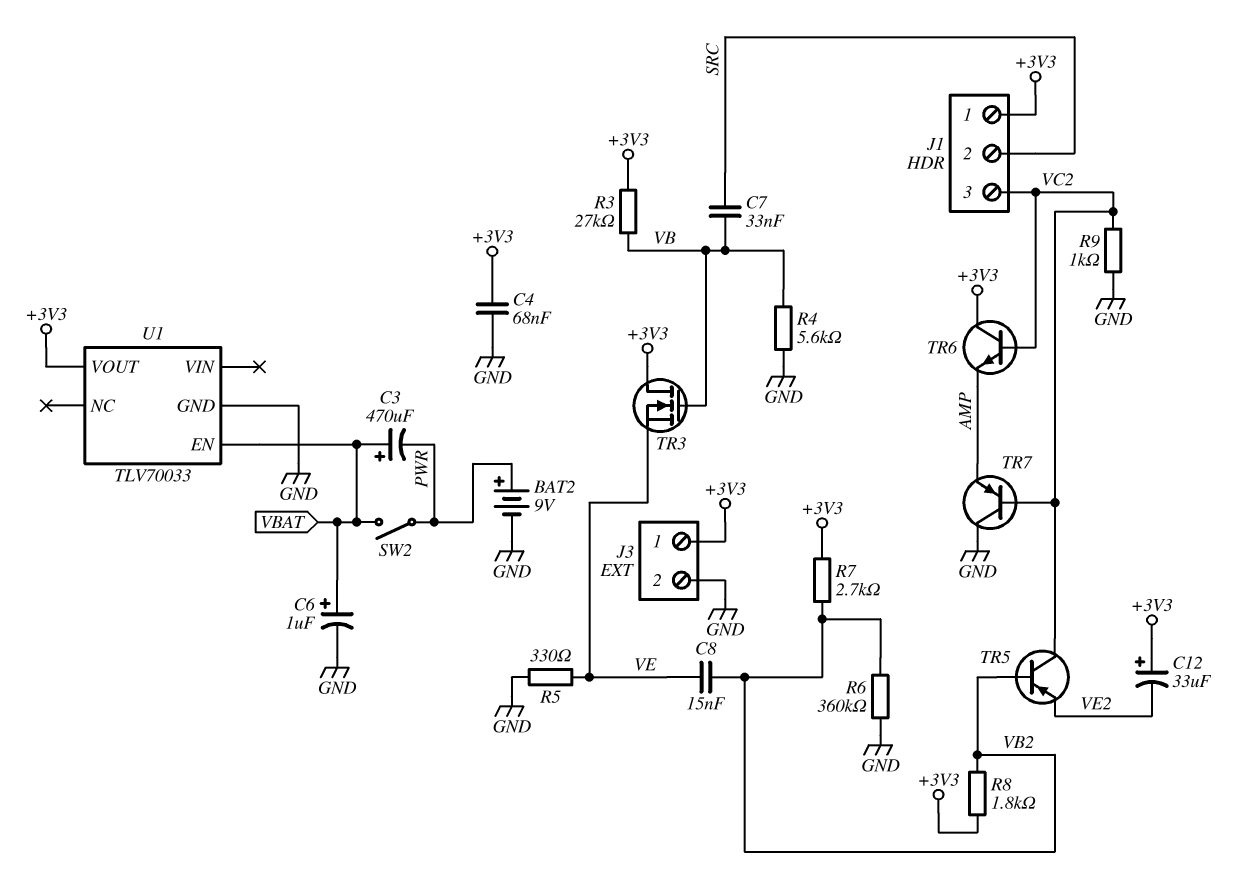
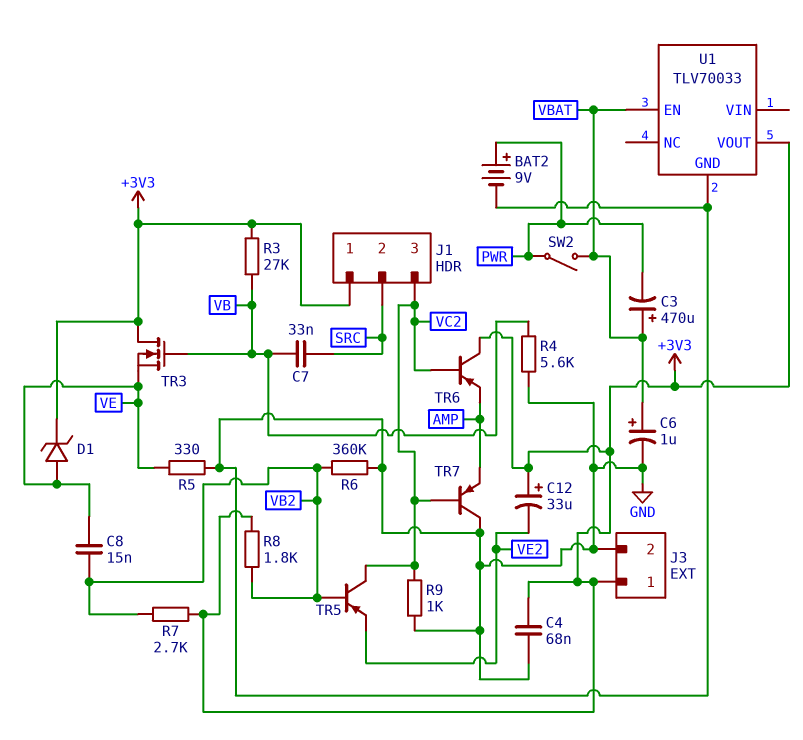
D1: none -> zener (A VE, K +3V3)
TR6: NPN (B VC2, C +3V3, E AMP) -> PNP (B VC2, C +3V3, E AMP)

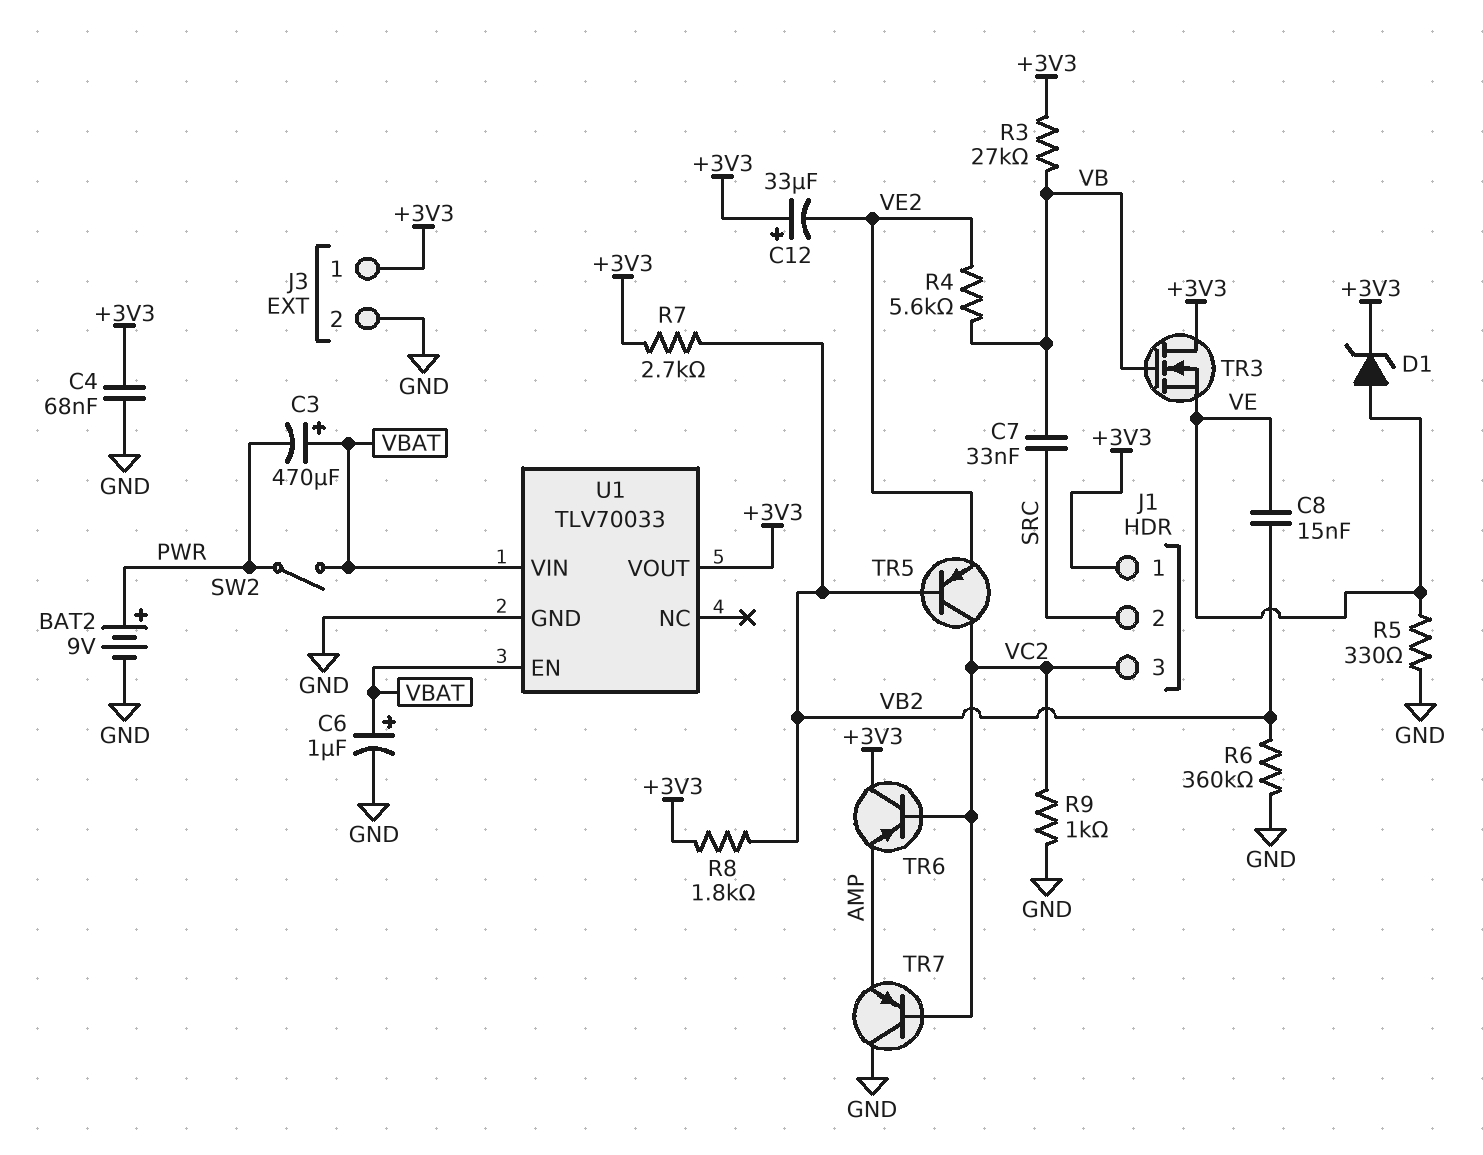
R4: 5.6k (GND, VB) -> 5.6k (VB, VE2)
U1 pin VIN: none -> VBAT

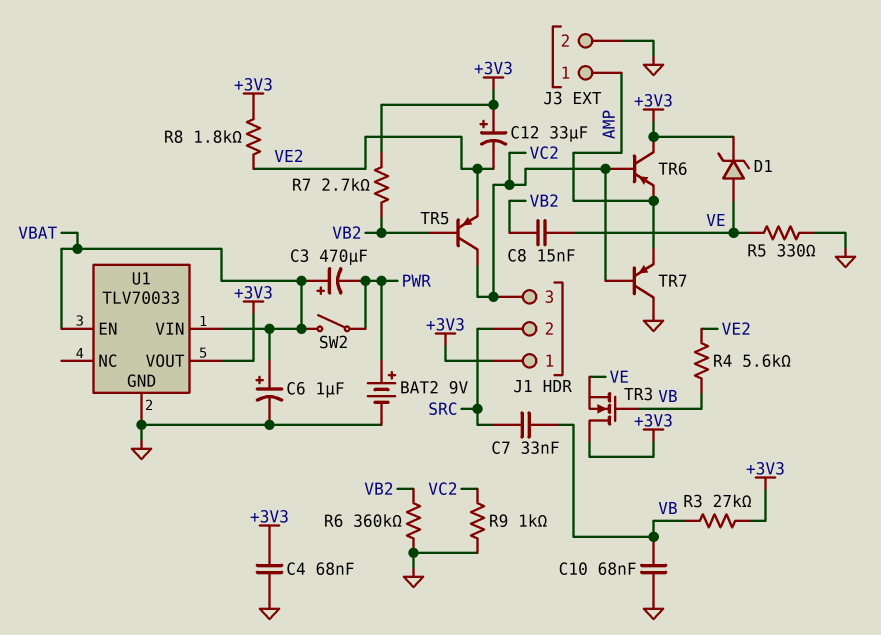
C10: none -> 68nF (GND, VB)
J3 pin 1: +3V3 -> AMP
R8: 1.8k (+3V3, VB2) -> 1.8k (+3V3, VE2)

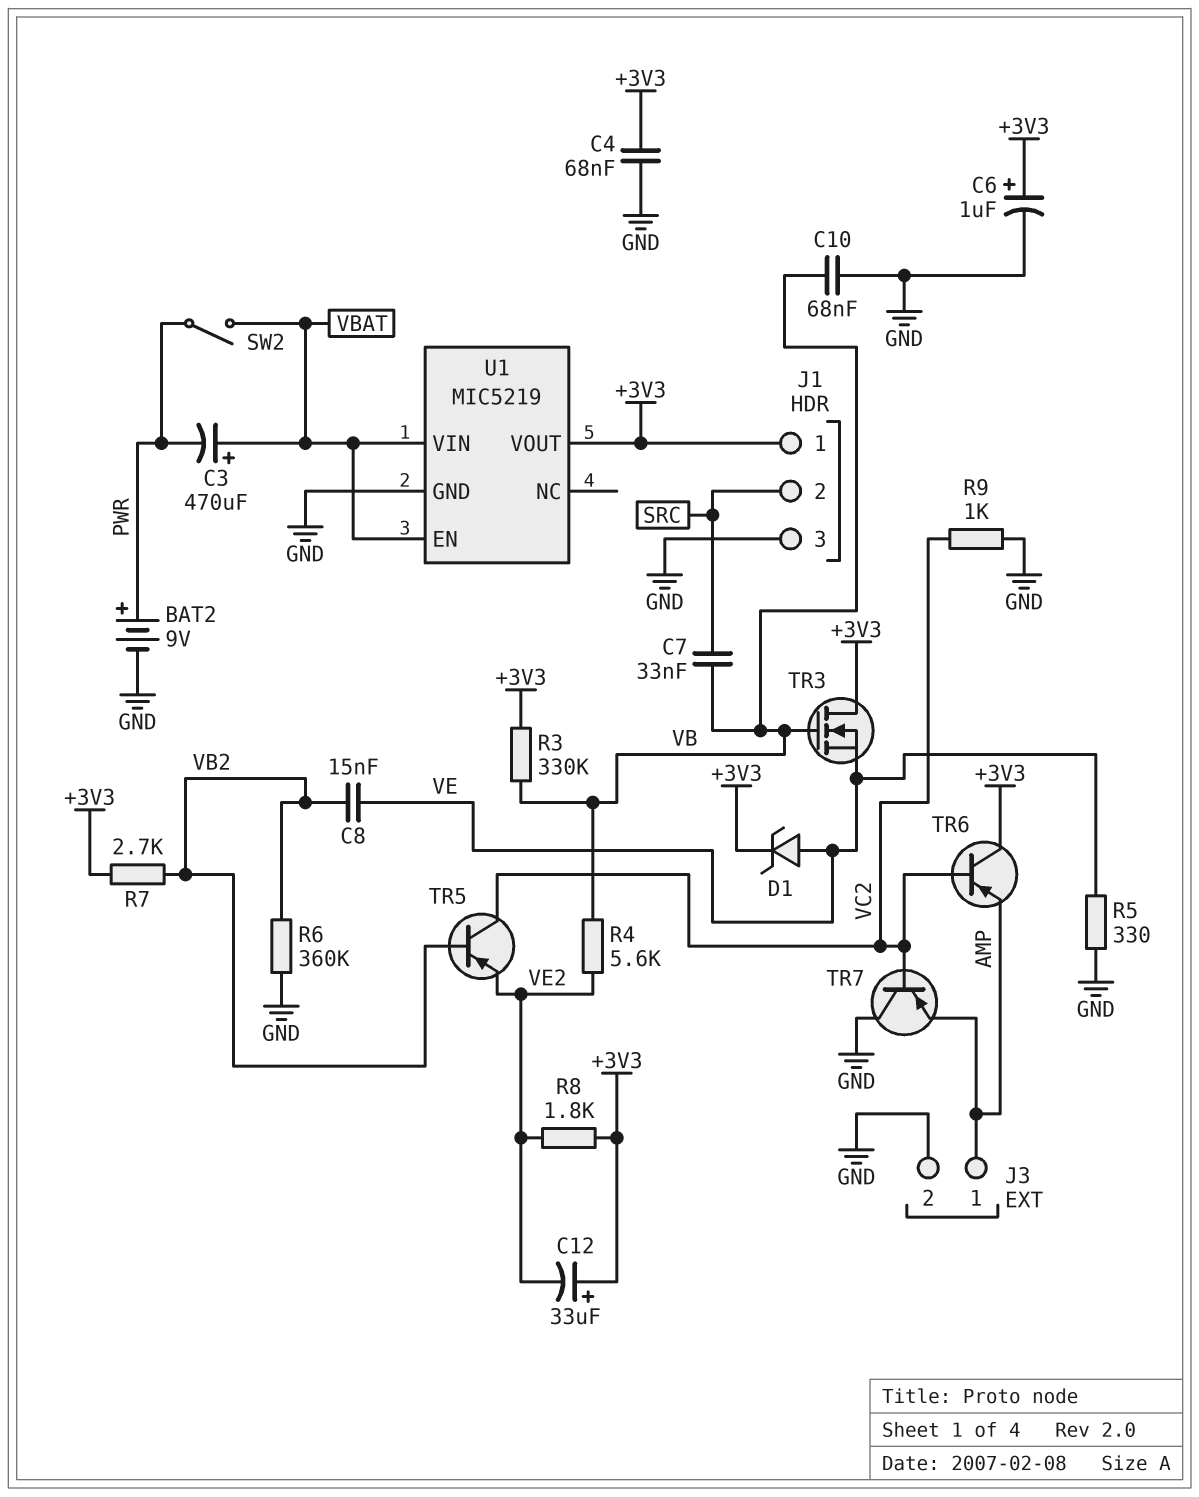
C6: 1uF (plus VBAT, minus GND) -> 1uF (plus +3V3, minus GND)
J1 pin 3: VC2 -> GND
R3: 27k (+3V3, VB) -> 330k (+3V3, VB)
U1: TLV70033 -> MIC5219

